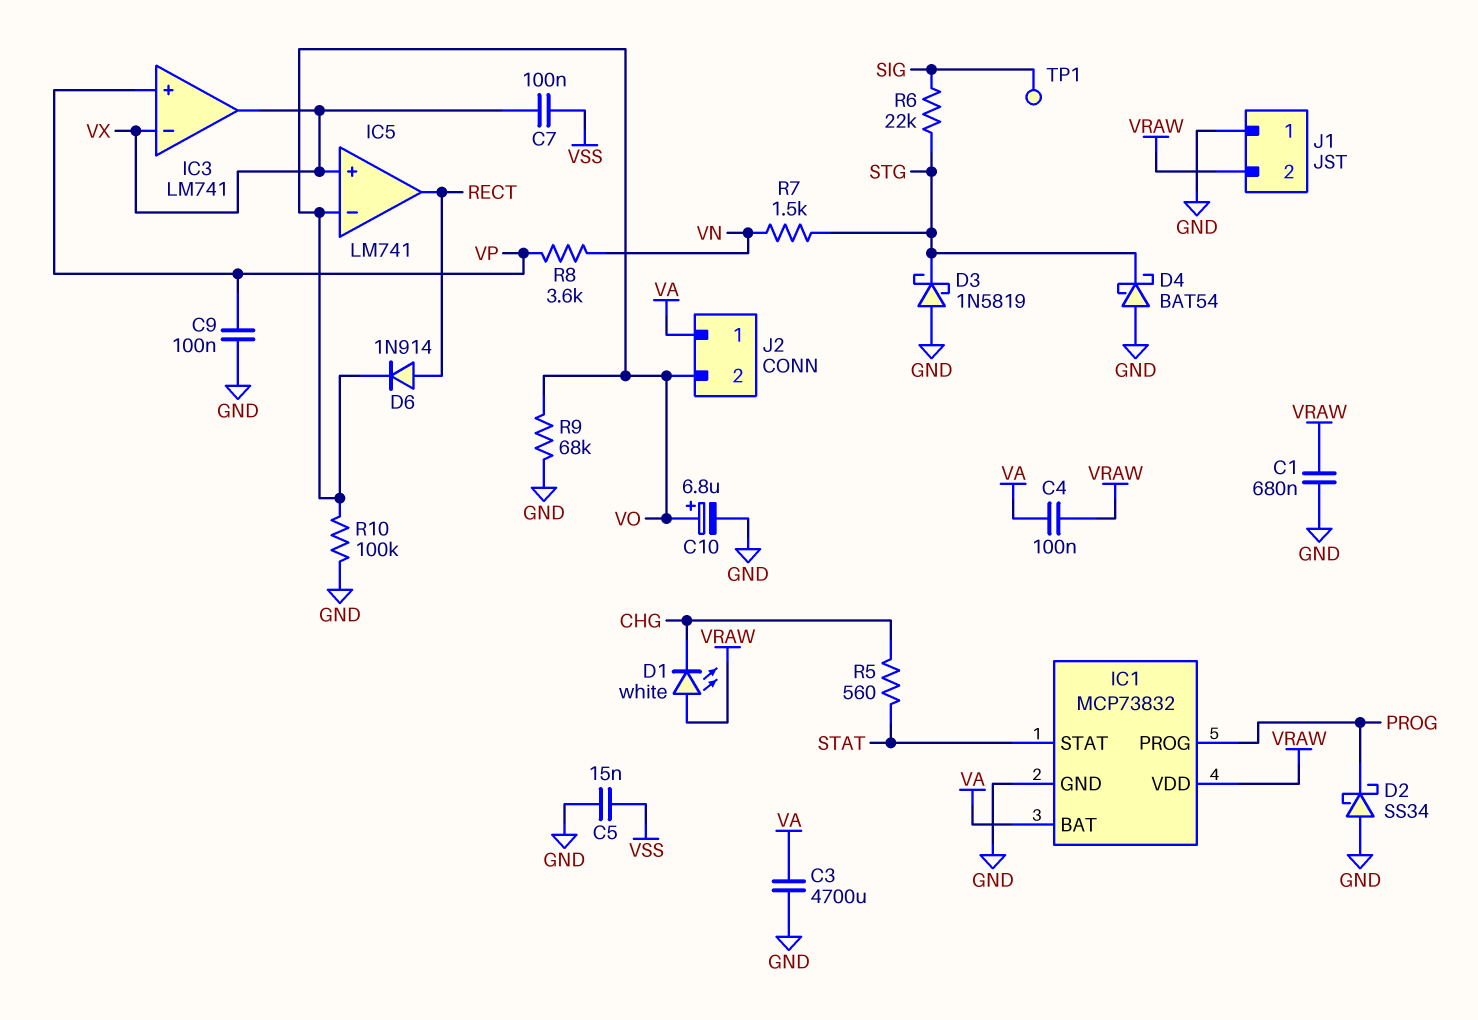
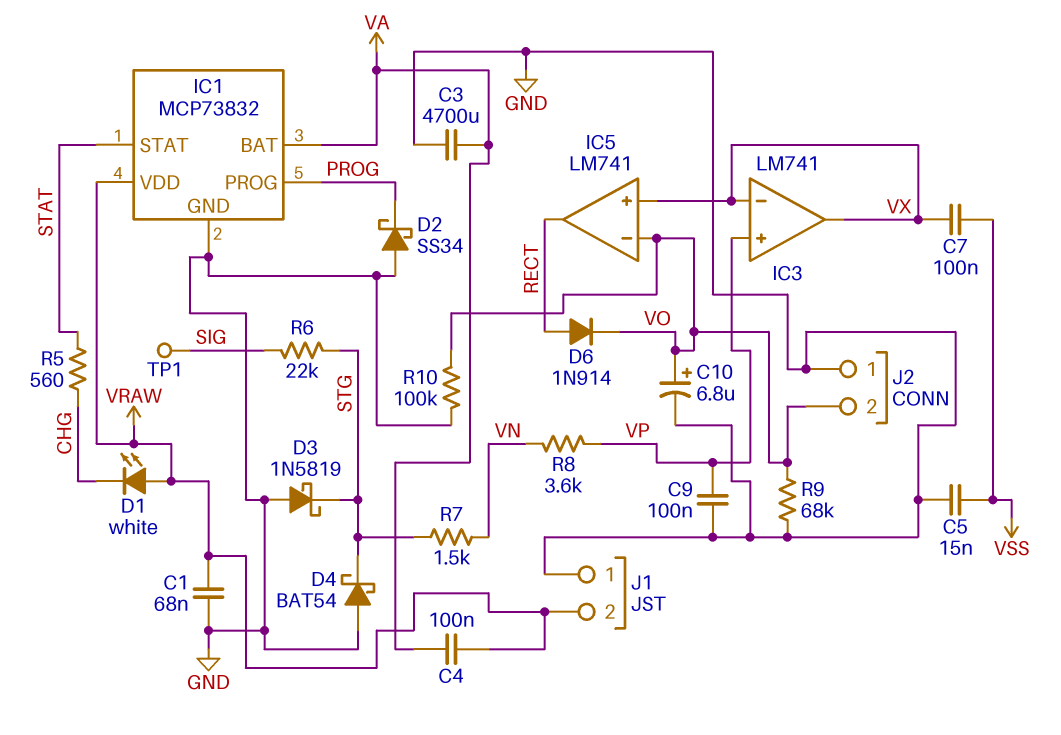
C1: 680nF (GND, VRAW) -> 68nF (GND, VRAW)
J2 pin 1: VA -> GND

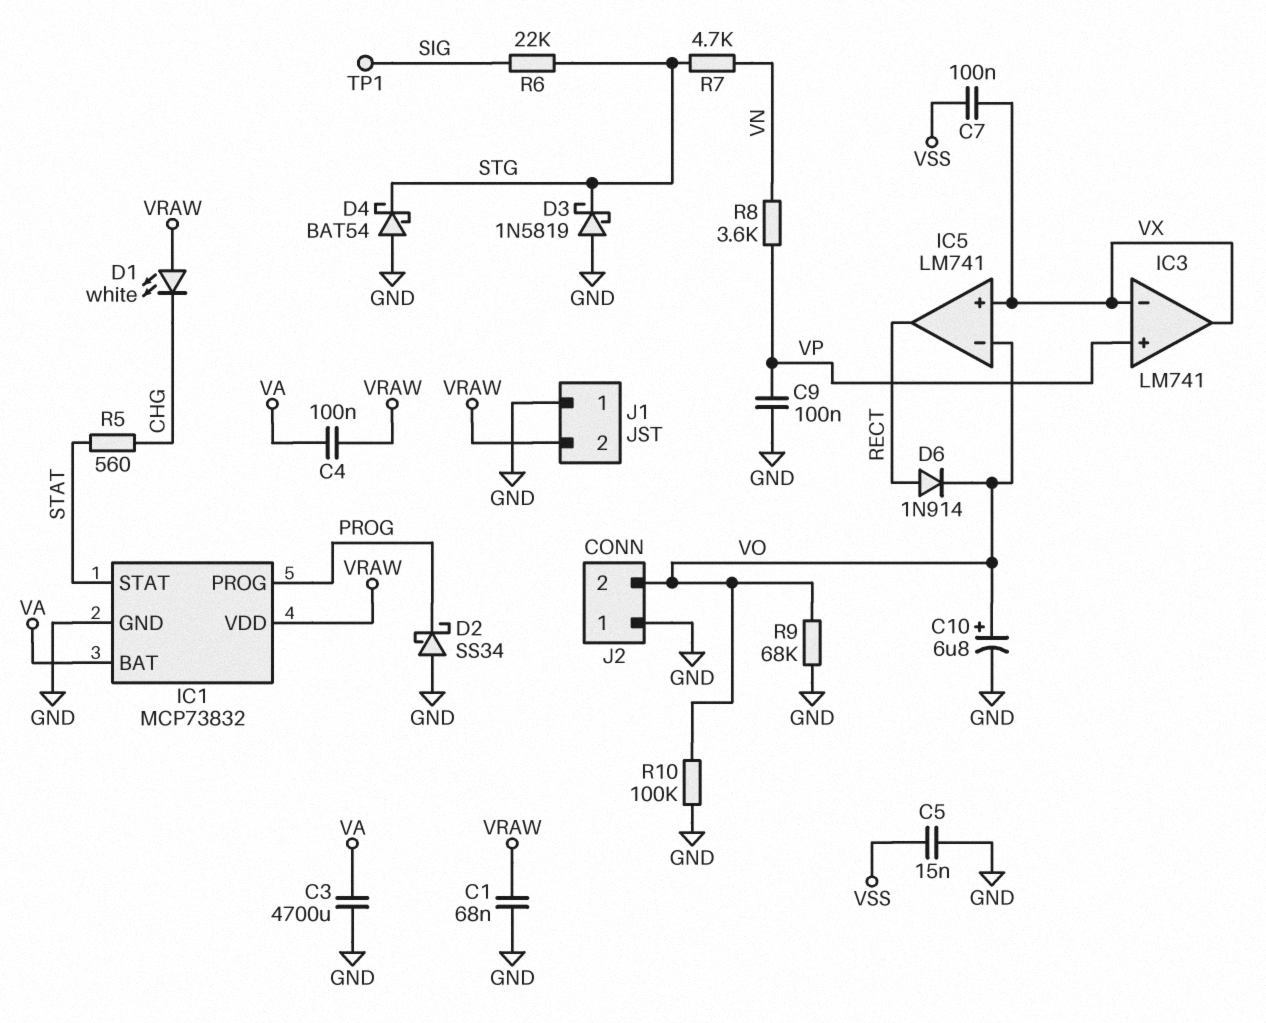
R7: 1.5k (STG, VN) -> 4.7k (STG, VN)

